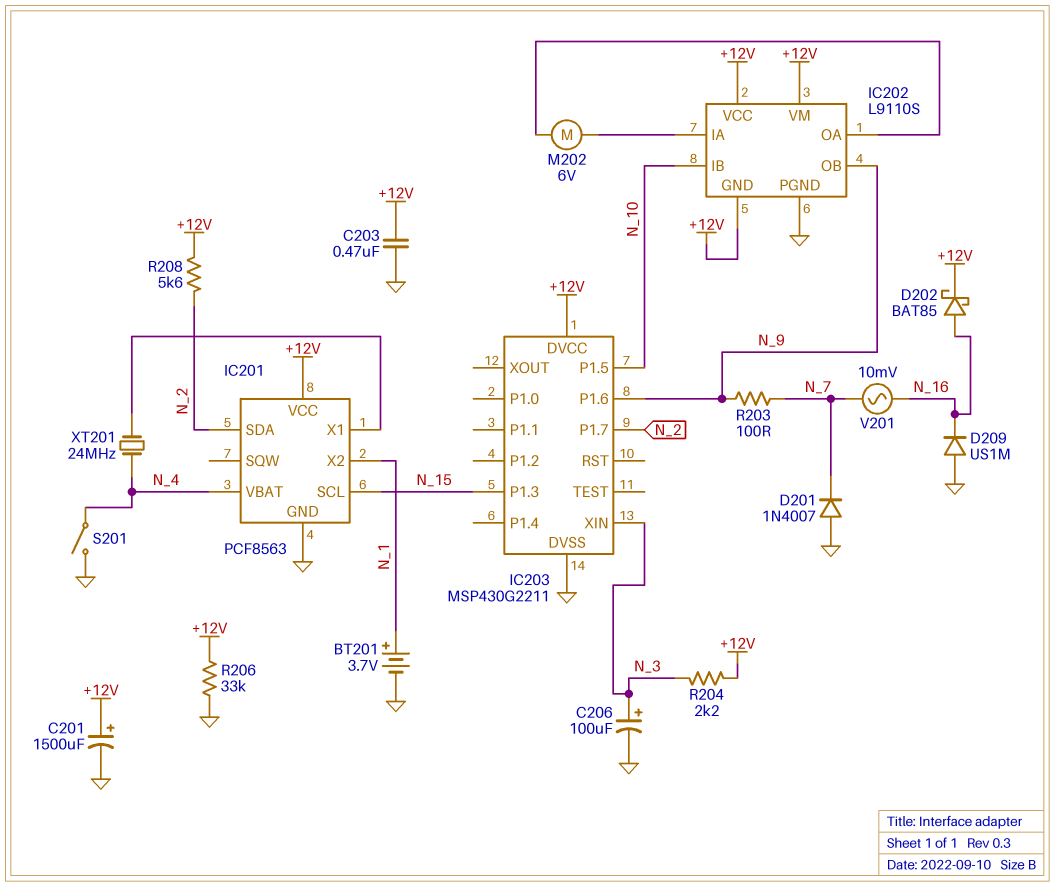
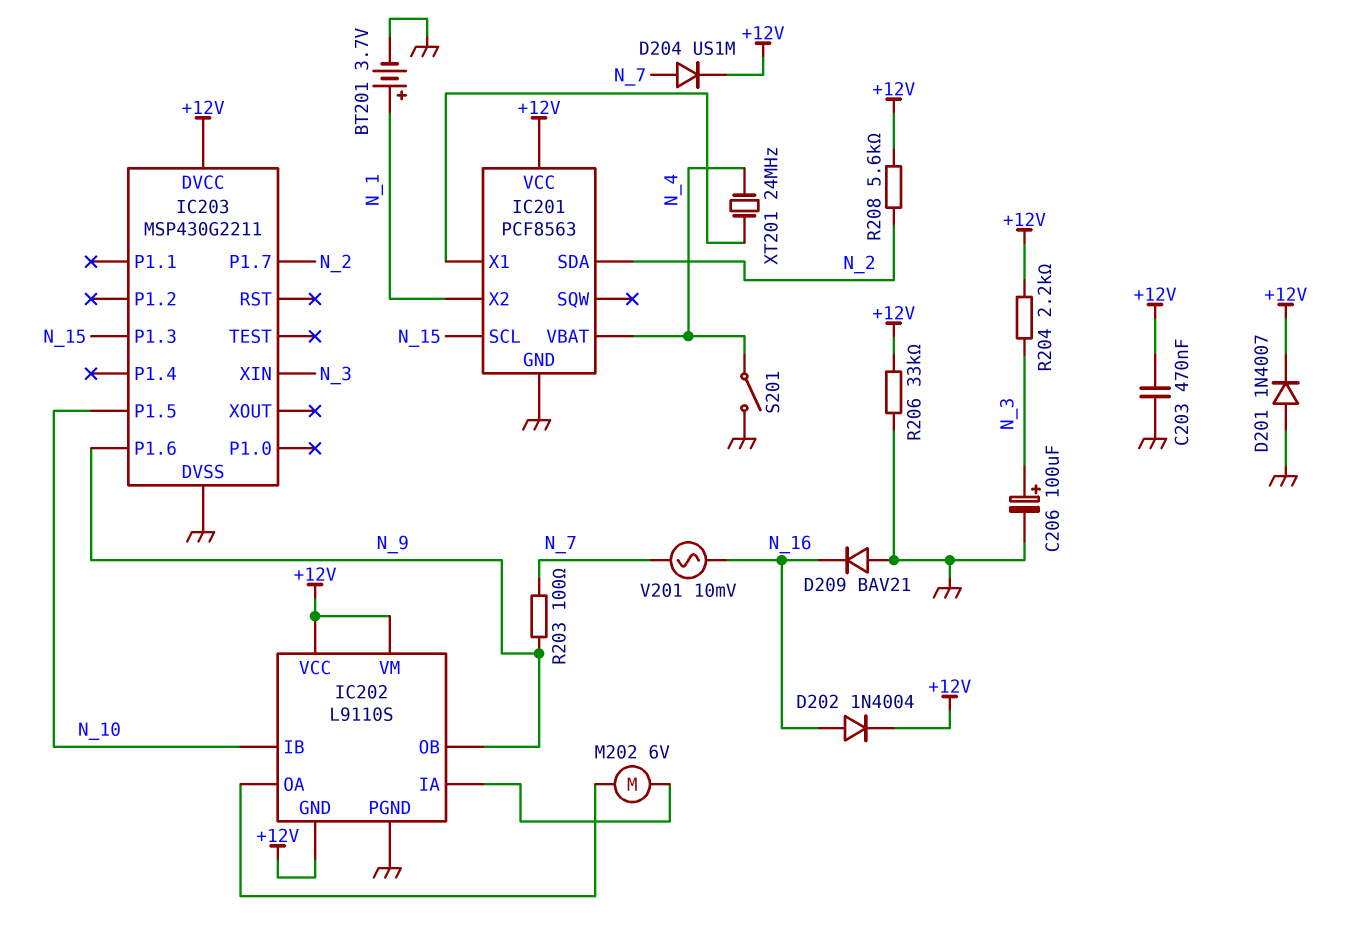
C201: 1500uF (plus +12V, minus GND) -> none
D201: diode 1N4007 (A GND, K N_7) -> diode 1N4007 (A GND, K +12V)
D202: schottky BAT85 (A N_16, K +12V) -> diode 1N4004 (A N_16, K +12V)
D204: none -> diode US1M (A N_7, K +12V)
D209: diode US1M (A GND, K N_16) -> diode BAV21 (A GND, K N_16)

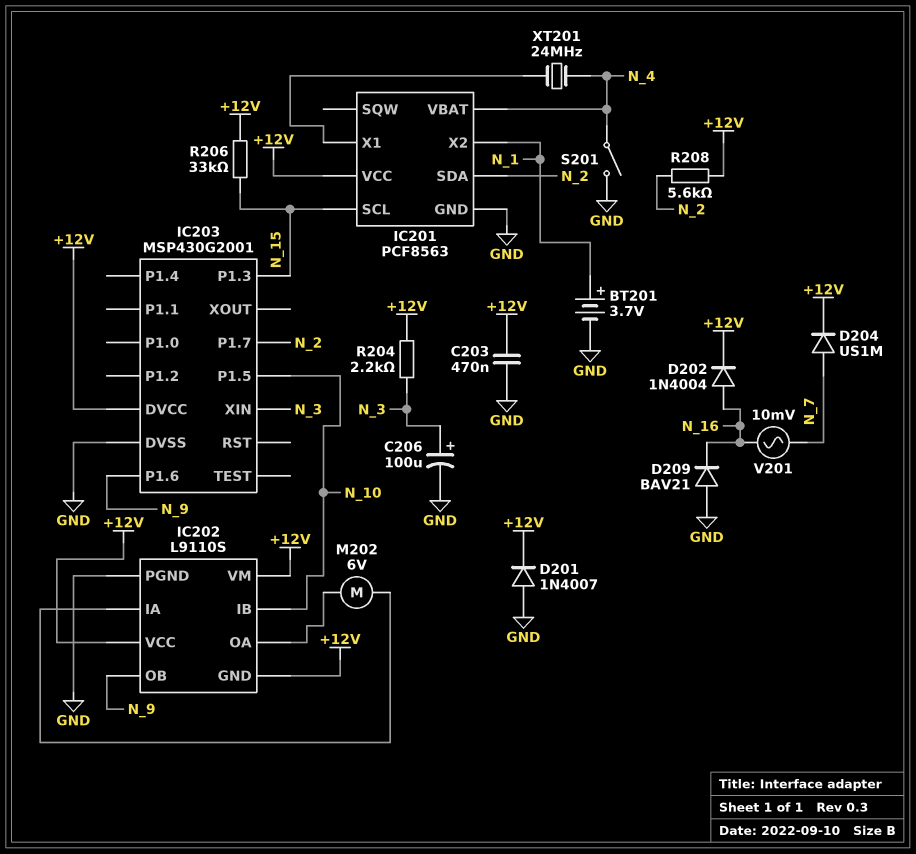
IC203: MSP430G2211 -> MSP430G2001
R203: 100 (N_7, N_9) -> none
R206: 33k (+12V, GND) -> 33k (+12V, N_15)

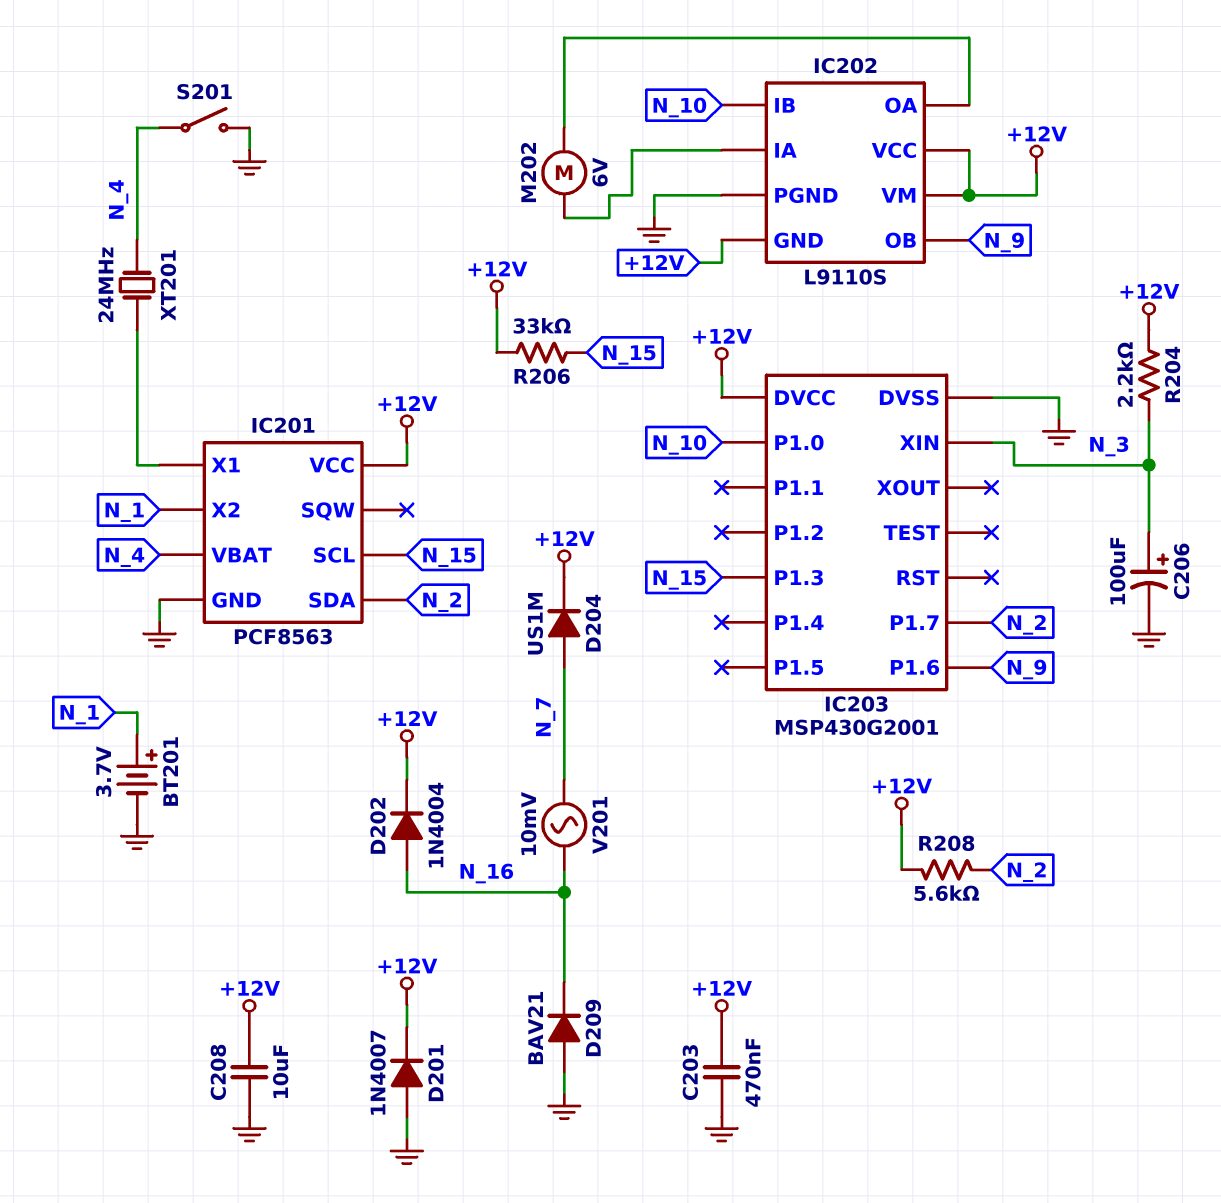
C208: none -> 10uF (+12V, GND)
IC203 pin P1.0: none -> N_10
IC203 pin P1.5: N_10 -> none

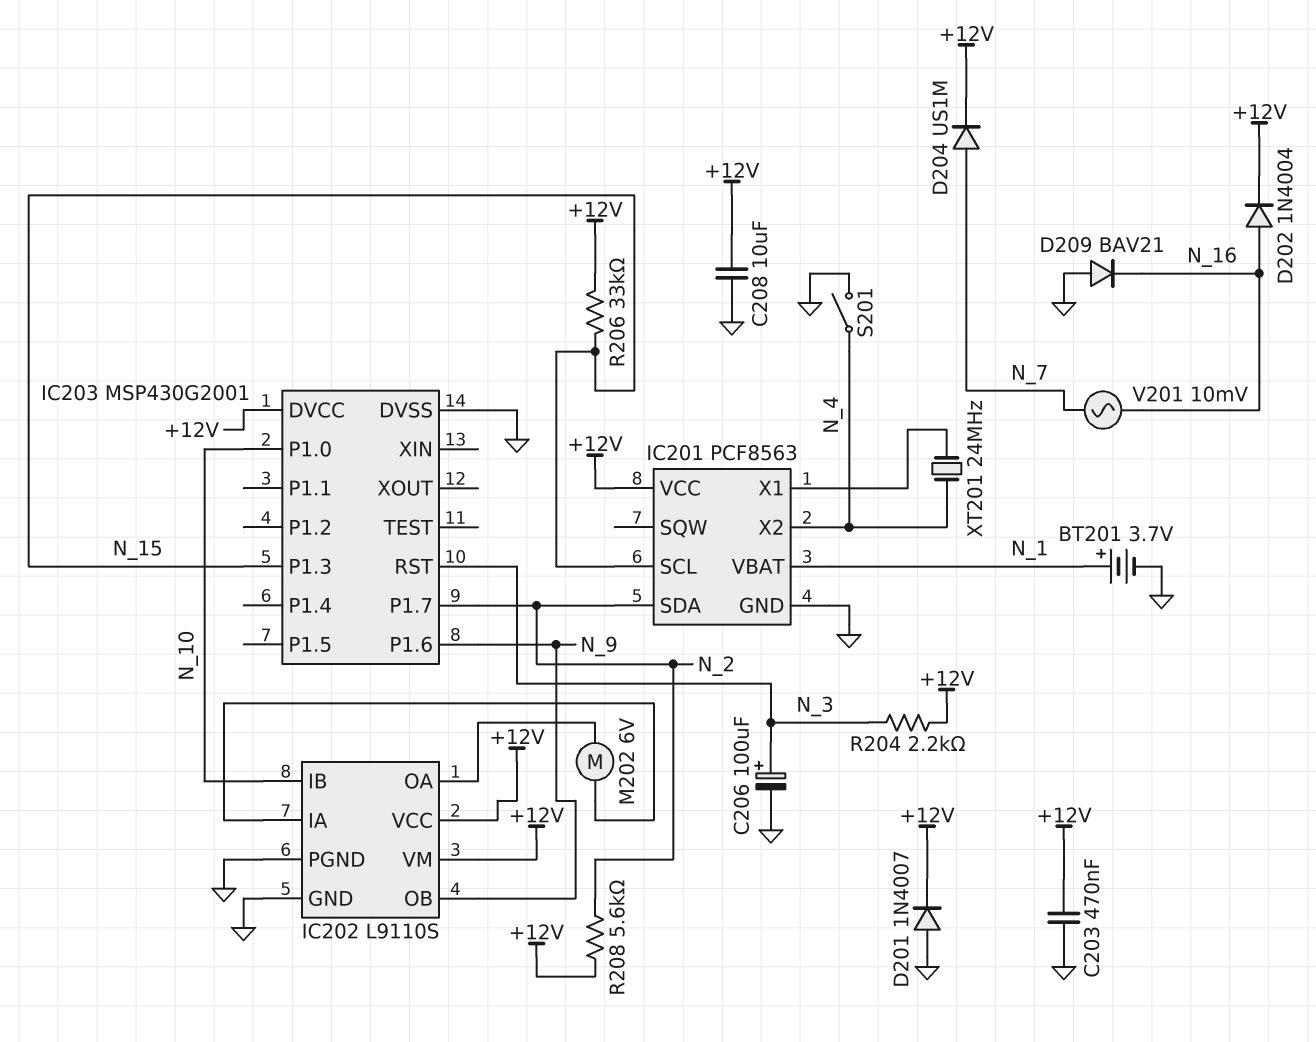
IC201 pin VBAT: N_4 -> N_1
IC201 pin X2: N_1 -> N_4
IC202 pin GND: +12V -> GND
IC203 pin RST: none -> N_3
IC203 pin XIN: N_3 -> none

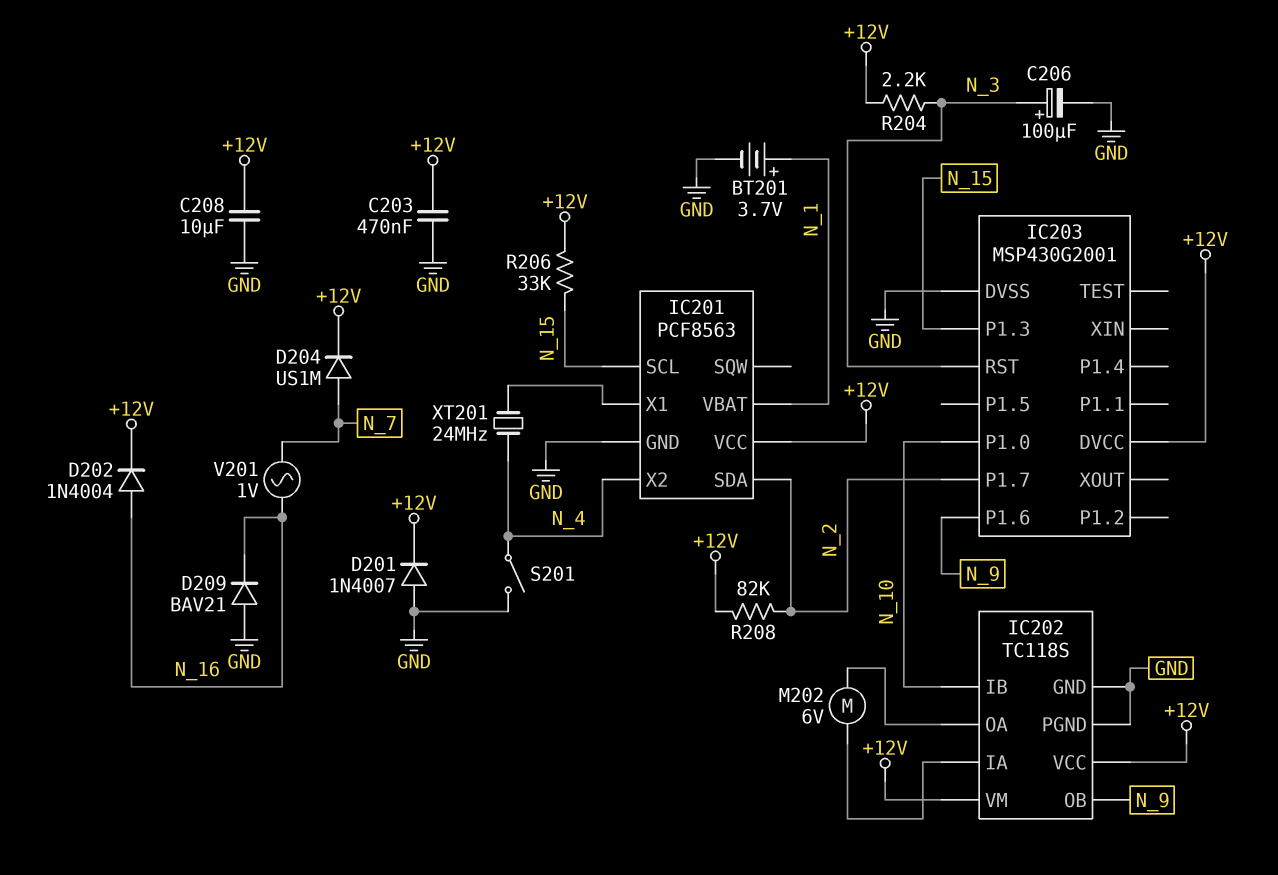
IC202: L9110S -> TC118S
R208: 5.6k (+12V, N_2) -> 82k (+12V, N_2)
V201: AC 10mV (N_7, N_16) -> AC 1V (N_7, N_16)

